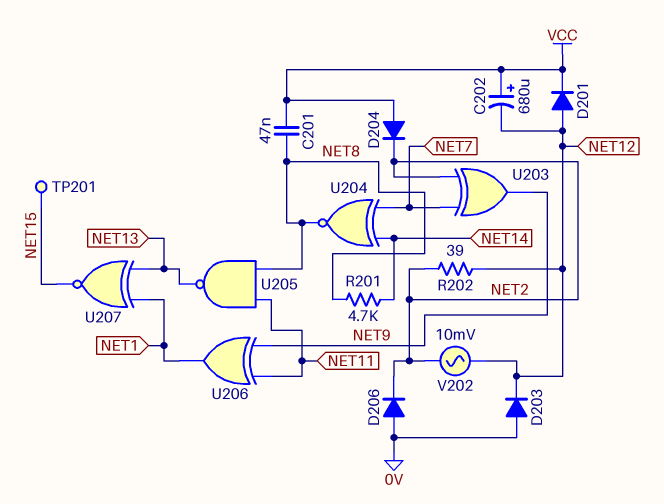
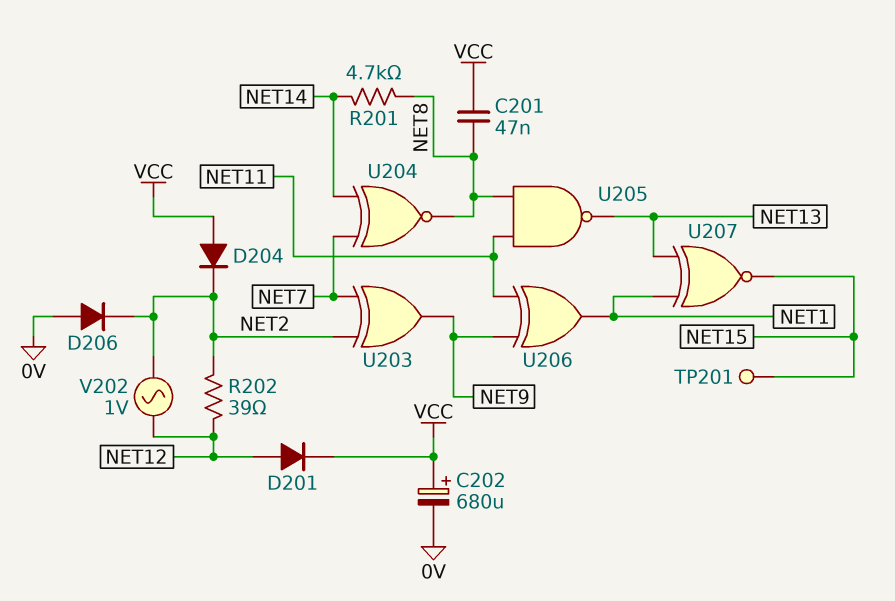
C202: 680uF (plus VCC, minus NET12) -> 680uF (plus VCC, minus 0V)
D203: diode (A 0V, K NET12) -> none
V202: AC 10mV (NET2, NET12) -> AC 1V (NET2, NET12)

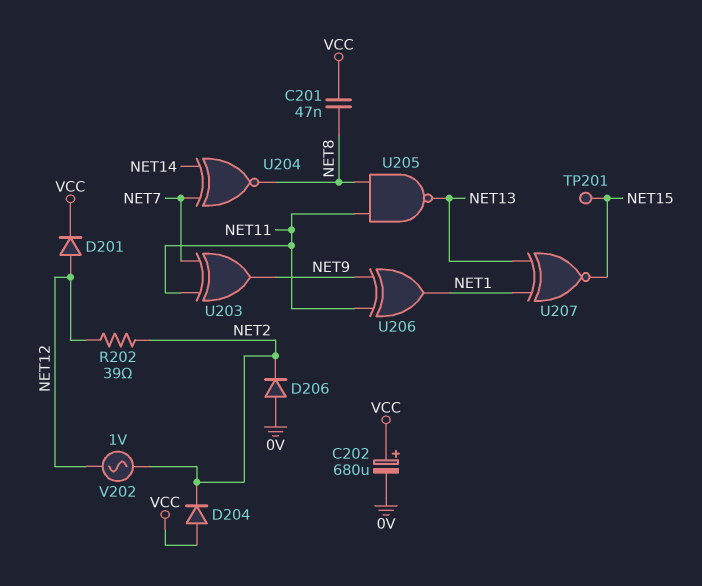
R201: 4.7k (NET8, NET14) -> none
U203: XOR (in NET2, in NET7, out NET9) -> XOR (in NET7, in NET11, out NET9)

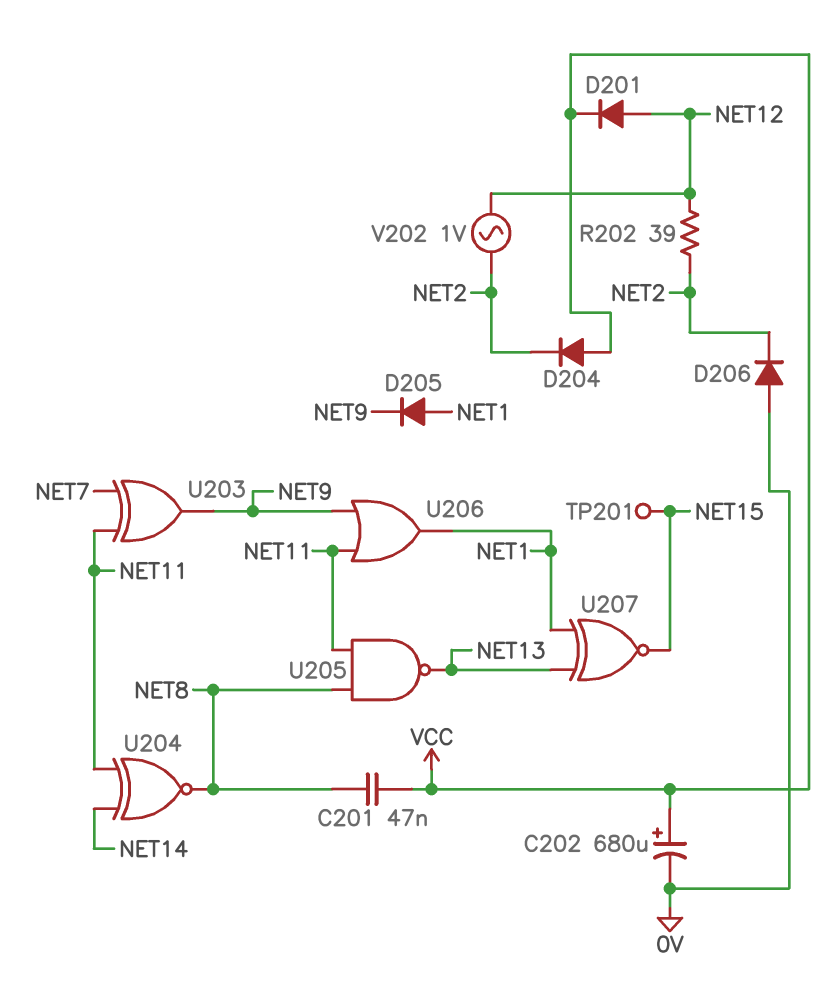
D205: none -> diode (A NET1, K NET9)
U204: XNOR (in NET7, in NET14, out NET8) -> XNOR (in NET11, in NET14, out NET8)
U206: XOR (in NET9, in NET11, out NET1) -> OR (in NET9, in NET11, out NET1)

